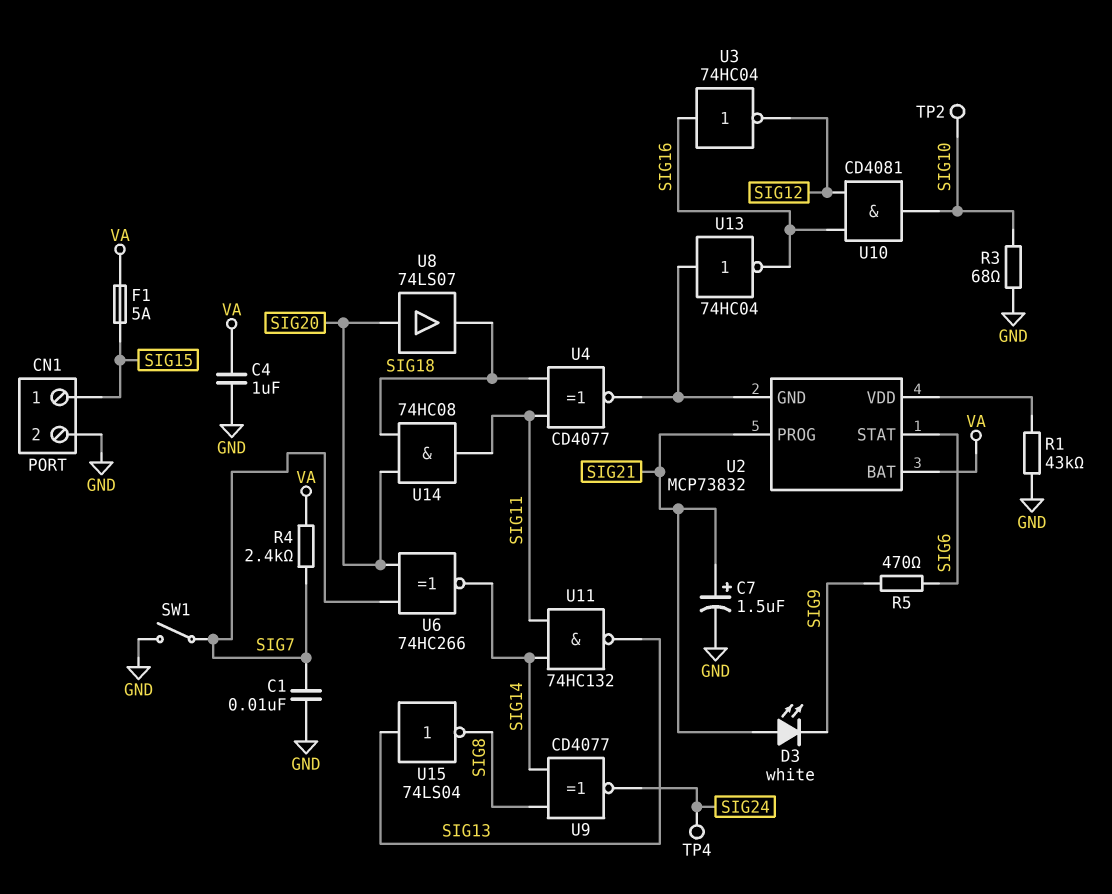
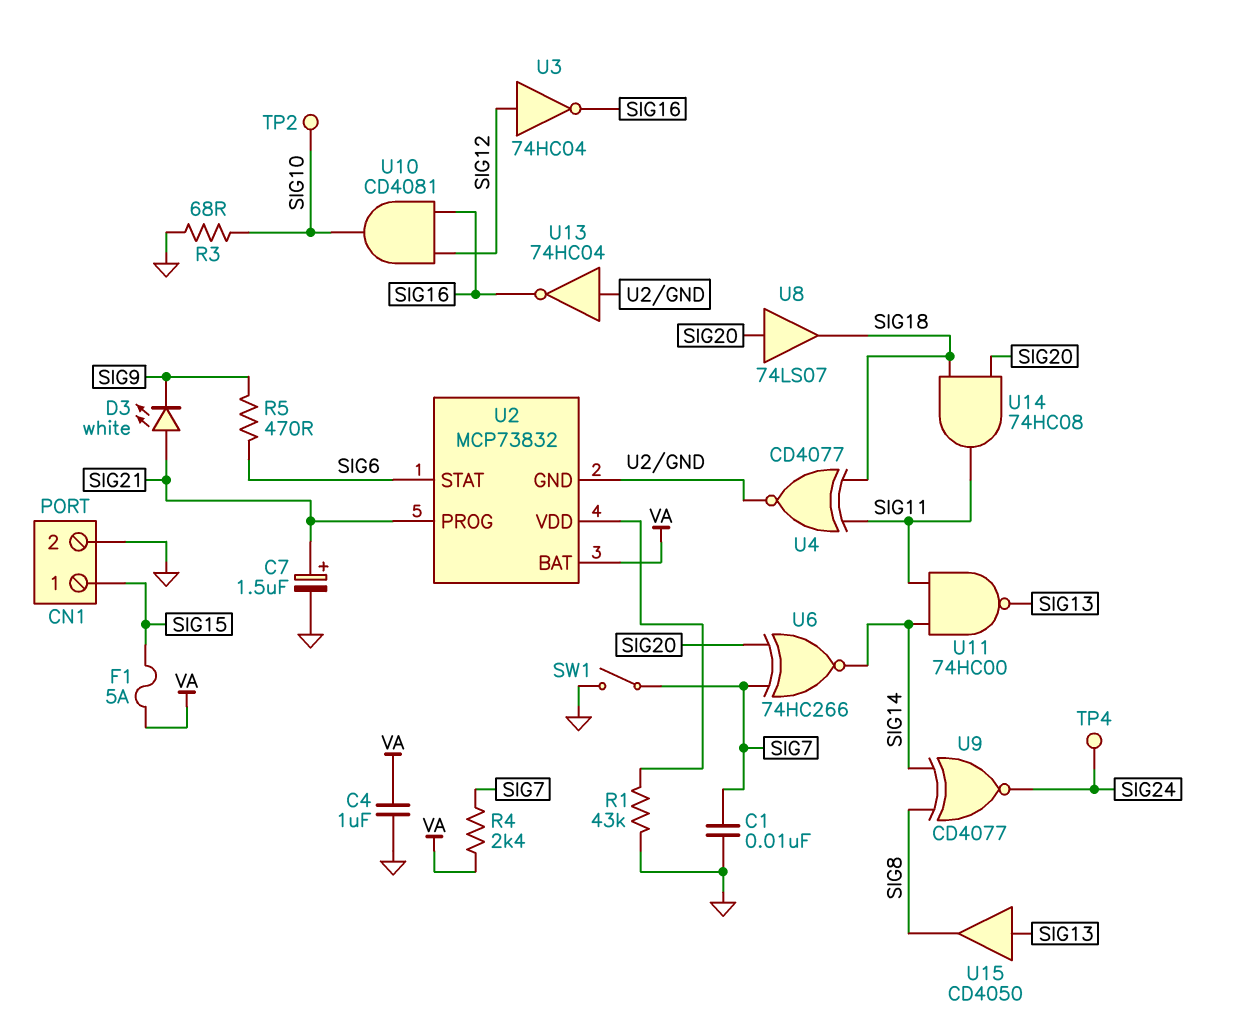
U3: NOT 74HC04 (in SIG16, out SIG12) -> NOT 74HC04 (in SIG12, out SIG16)
U11: NAND 74HC132 (in SIG11, in SIG14, out SIG13) -> NAND 74HC00 (in SIG11, in SIG14, out SIG13)
U15: NOT 74LS04 (in SIG13, out SIG8) -> buffer CD4050 (in SIG13, out SIG8)

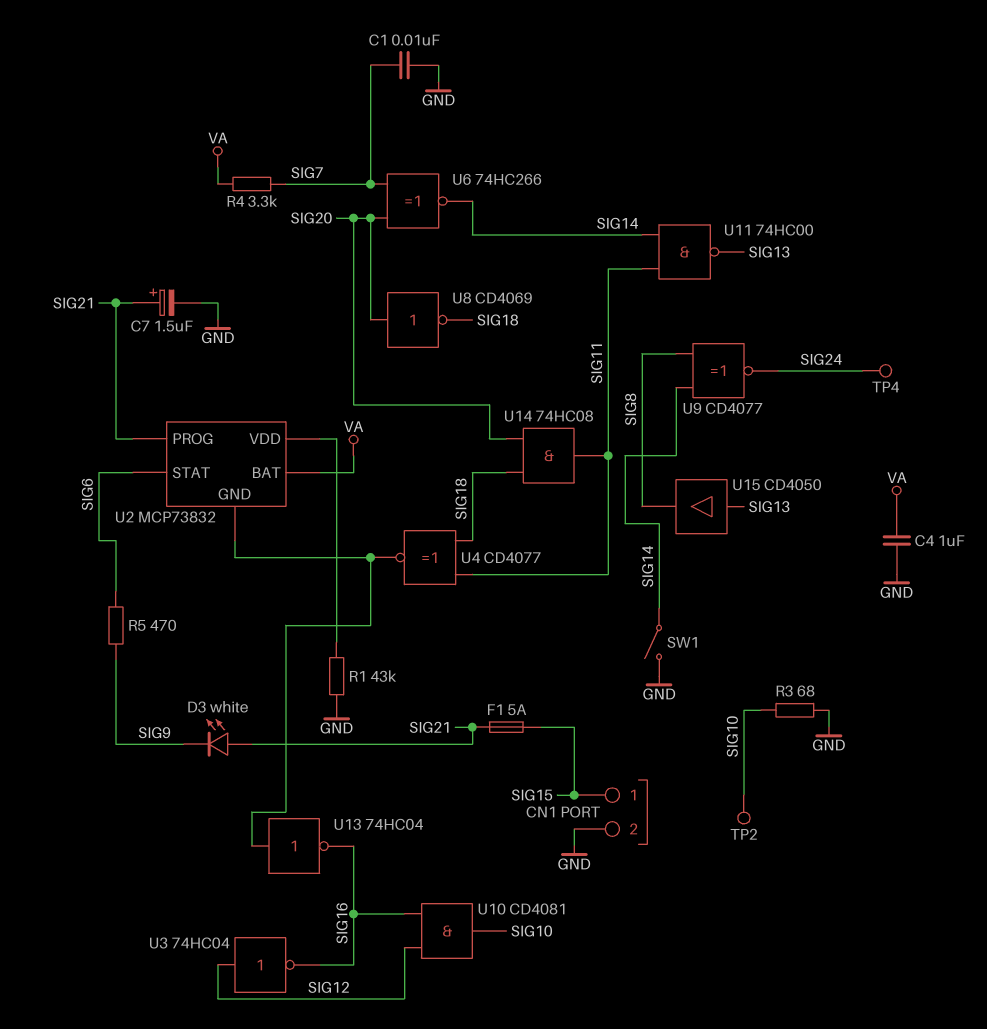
F1: 5A (SIG15, VA) -> 5A (SIG15, SIG21)
R4: 2.4k (SIG7, VA) -> 3.3k (SIG7, VA)
SW1: switch (GND, SIG7) -> switch (GND, SIG14)
U8: buffer 74LS07 (in SIG20, out SIG18) -> NOT CD4069 (in SIG20, out SIG18)

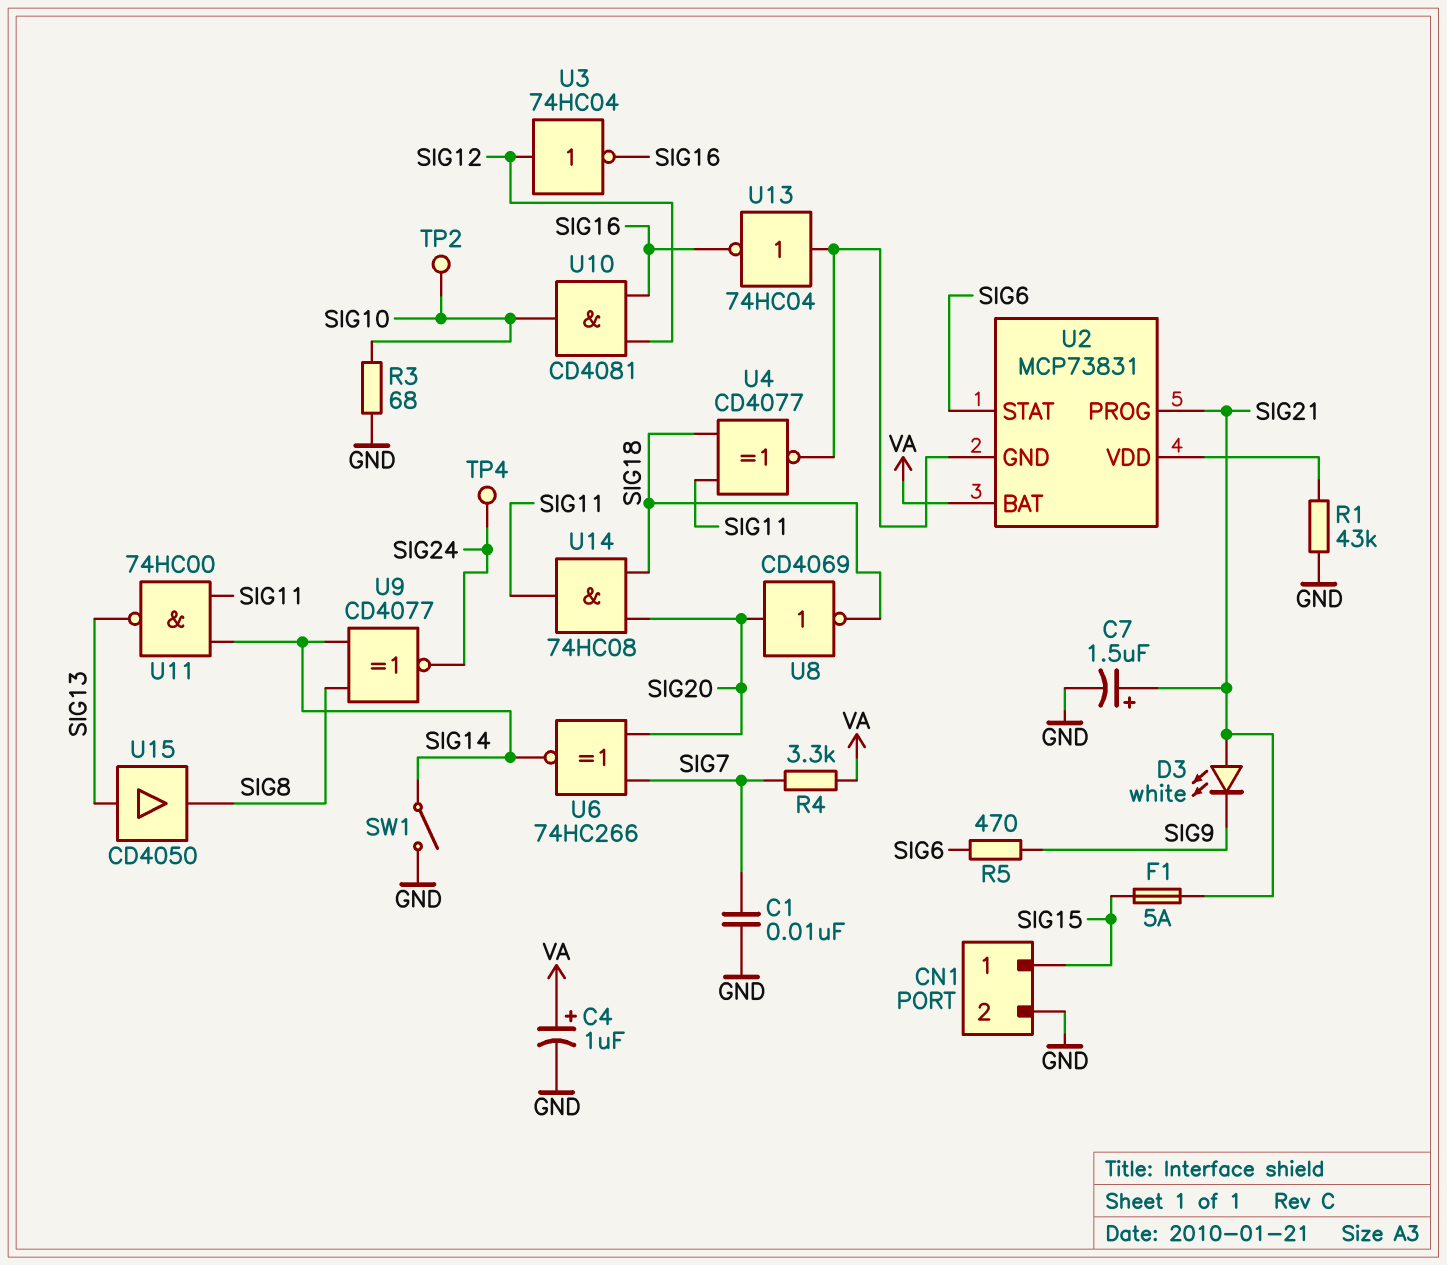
C4: 1uF (GND, VA) -> 1uF (plus VA, minus GND)
U2: MCP73832 -> MCP73831

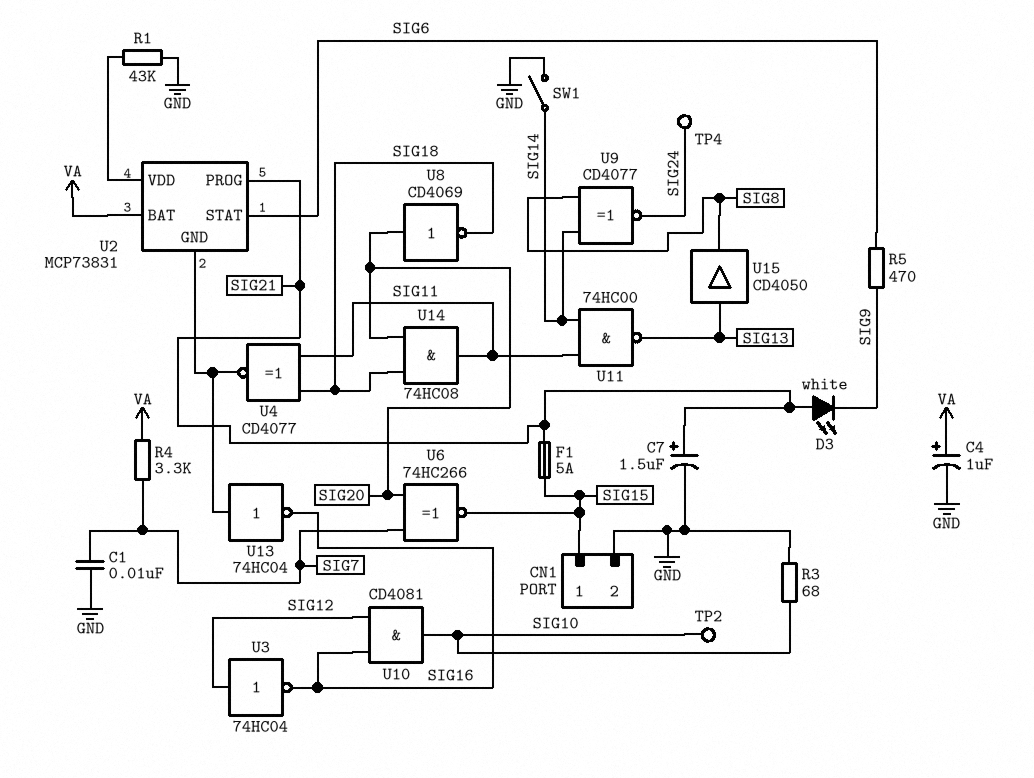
U6: XNOR 74HC266 (in SIG7, in SIG20, out SIG14) -> XNOR 74HC266 (in SIG7, in SIG20, out SIG15)

